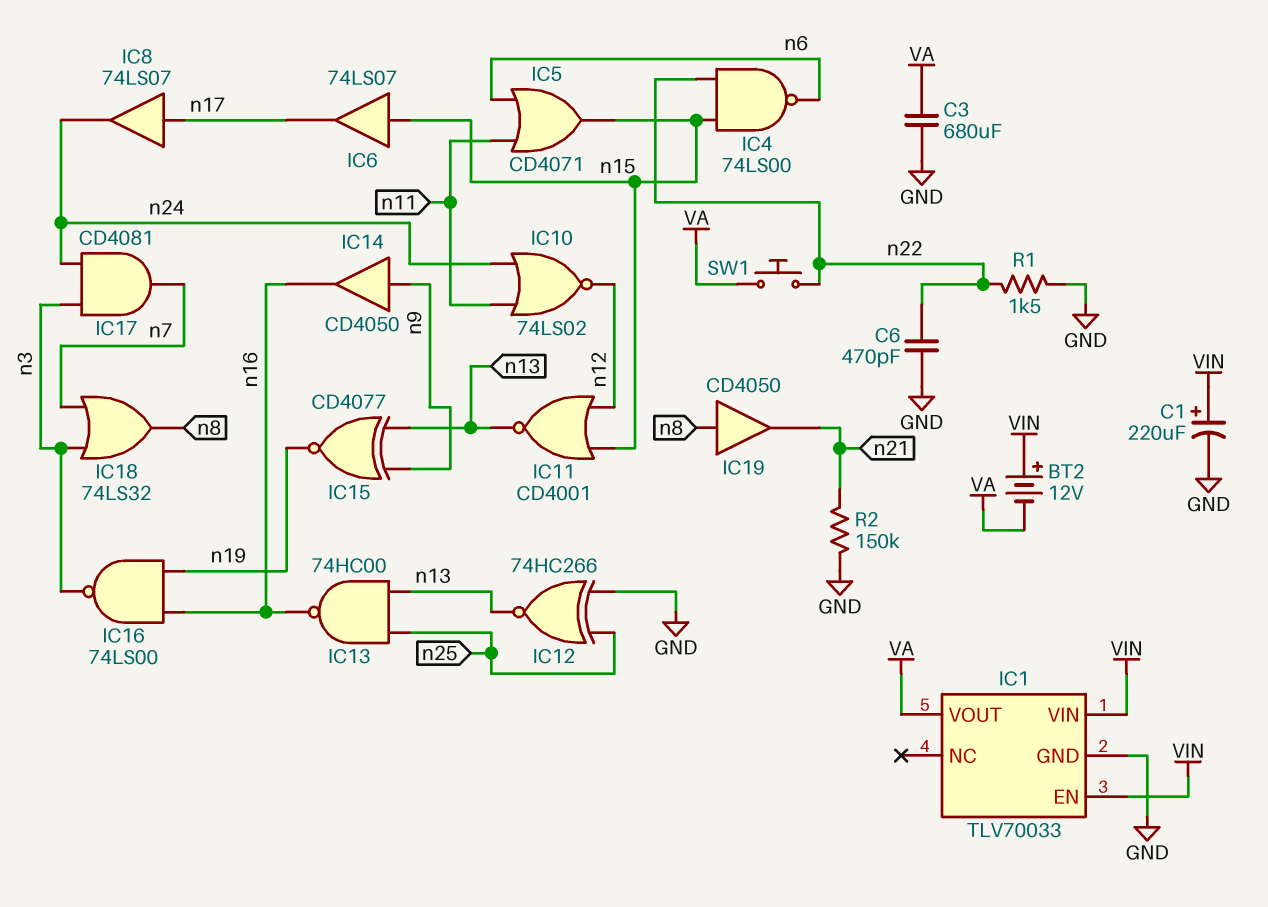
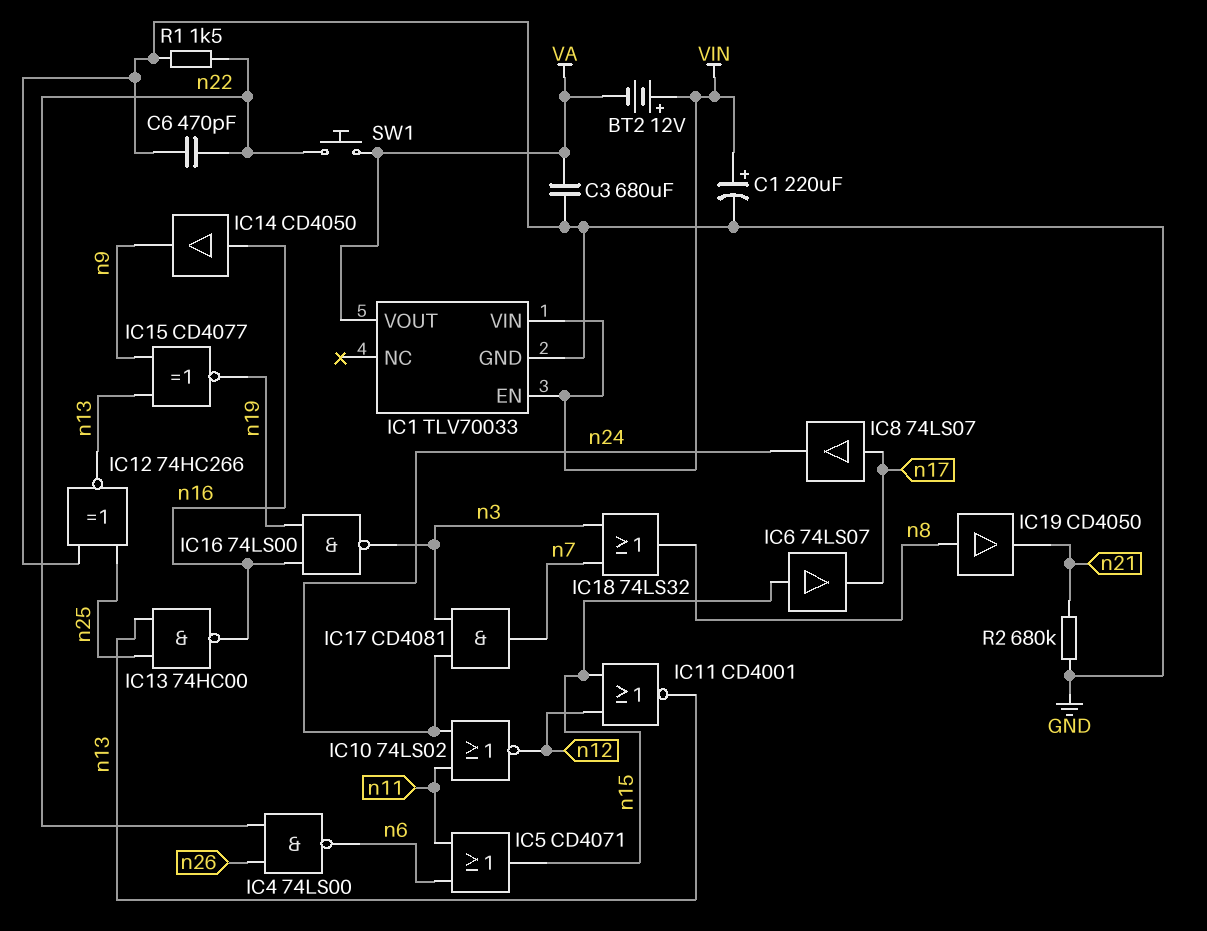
IC4: NAND 74LS00 (in n15, in n22, out n6) -> NAND 74LS00 (in n22, in n26, out n6)
IC14: buffer CD4050 (in n9, out n16) -> buffer CD4050 (in n16, out n9)
R2: 150k (GND, n21) -> 680k (GND, n21)

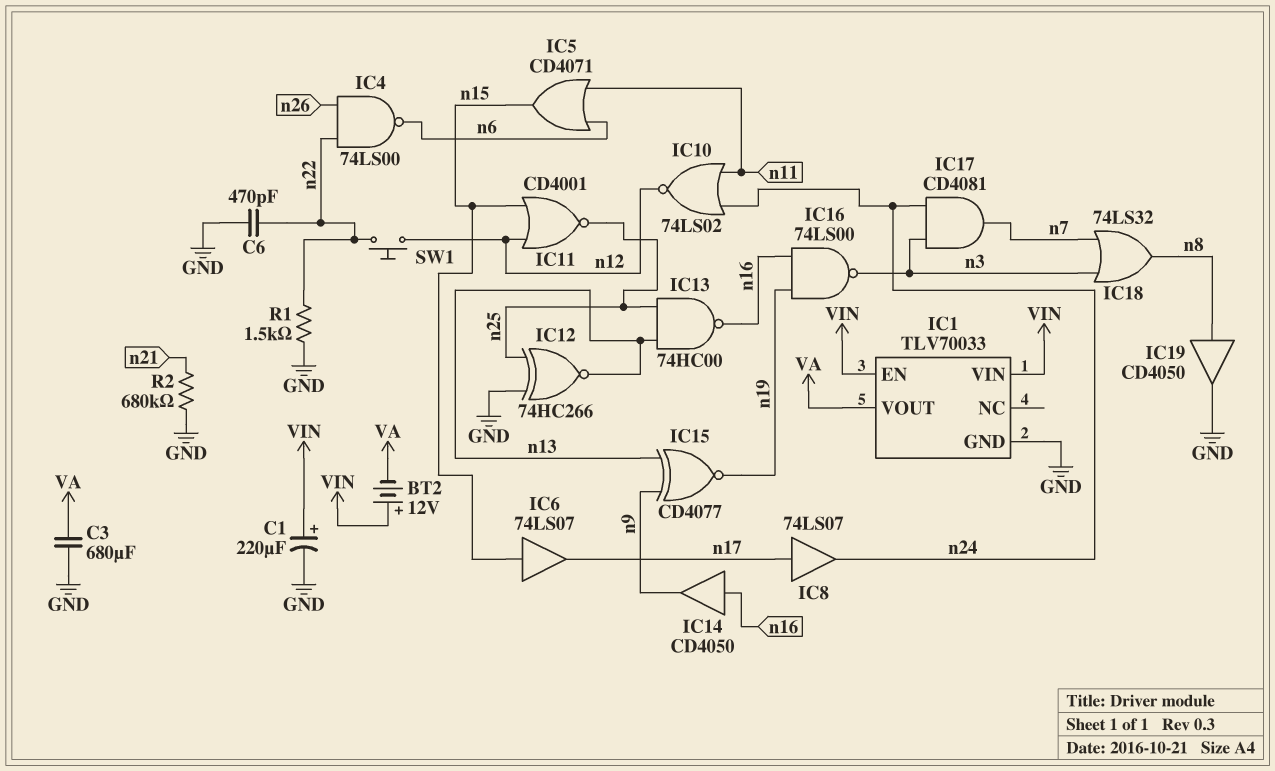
IC11: NOR CD4001 (in n12, in n15, out n13) -> NOR CD4001 (in n12, in n15, out n25)
IC19: buffer CD4050 (in n8, out n21) -> buffer CD4050 (in n8, out GND)
SW1: button (VA, n22) -> button (n12, n22)

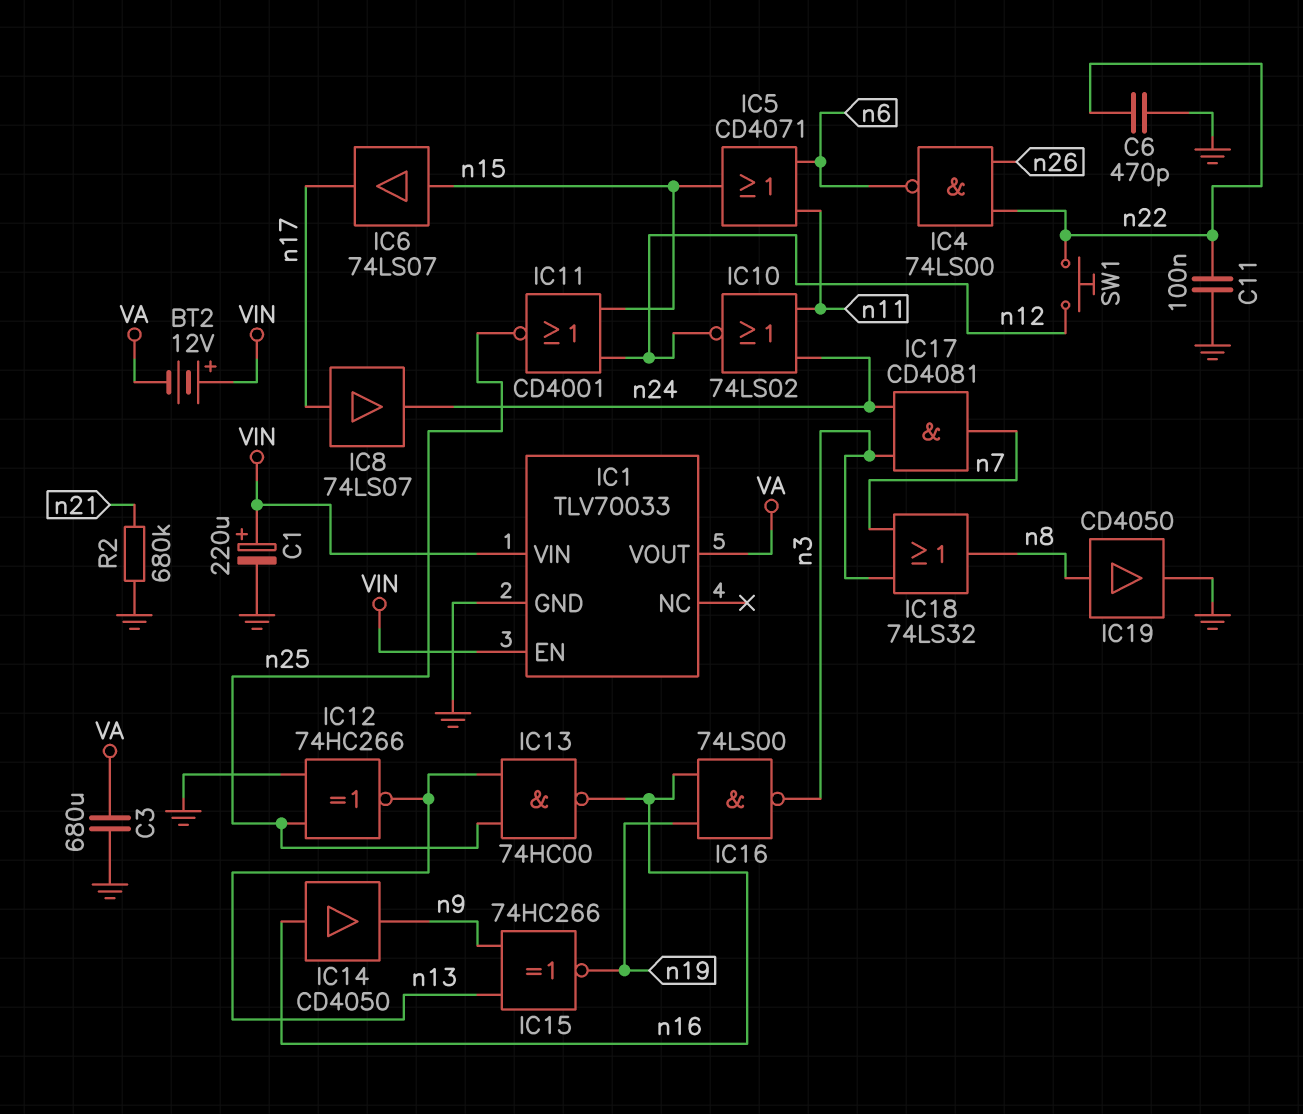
C11: none -> 100nF (GND, n22)
IC15: XNOR CD4077 (in n9, in n13, out n19) -> XNOR 74HC266 (in n9, in n13, out n19)
R1: 1.5k (GND, n22) -> none

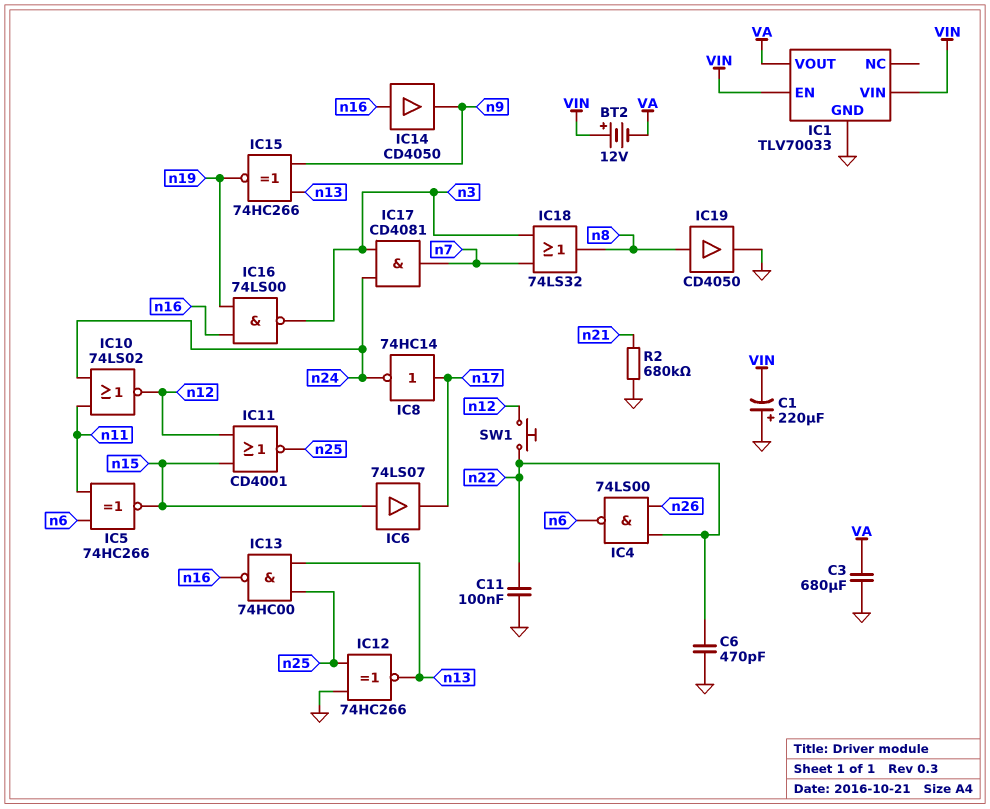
C1: 220uF (plus VIN, minus GND) -> 220uF (plus GND, minus VIN)
IC5: OR CD4071 (in n6, in n11, out n15) -> XNOR 74HC266 (in n6, in n11, out n15)
IC8: buffer 74LS07 (in n17, out n24) -> NOT 74HC14 (in n17, out n24)

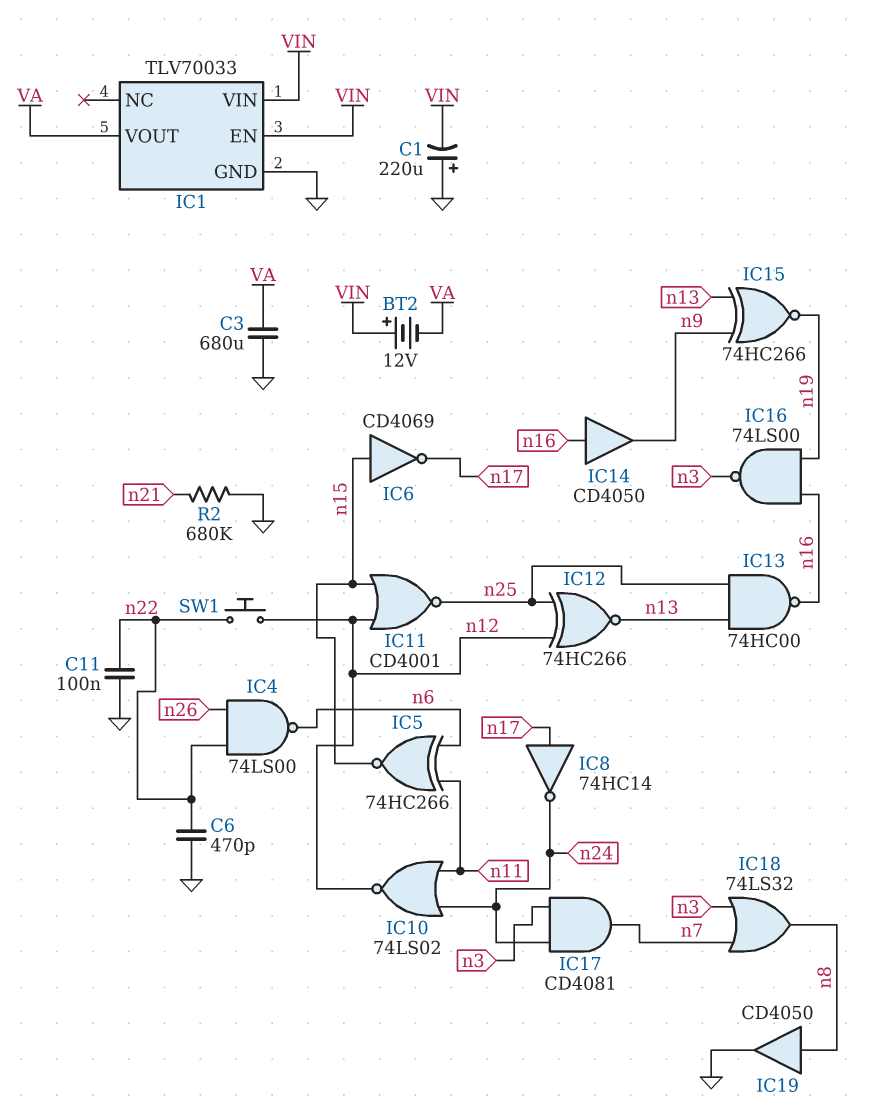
IC6: buffer 74LS07 (in n15, out n17) -> NOT CD4069 (in n15, out n17)
IC12: XNOR 74HC266 (in GND, in n25, out n13) -> XNOR 74HC266 (in n12, in n25, out n13)

